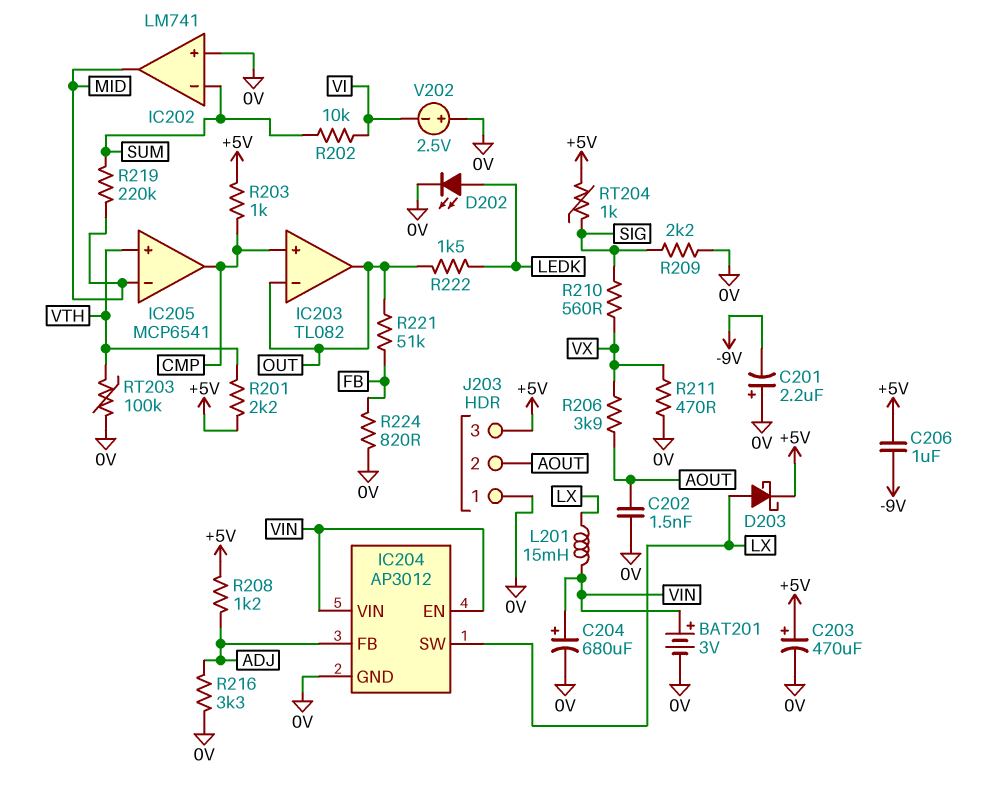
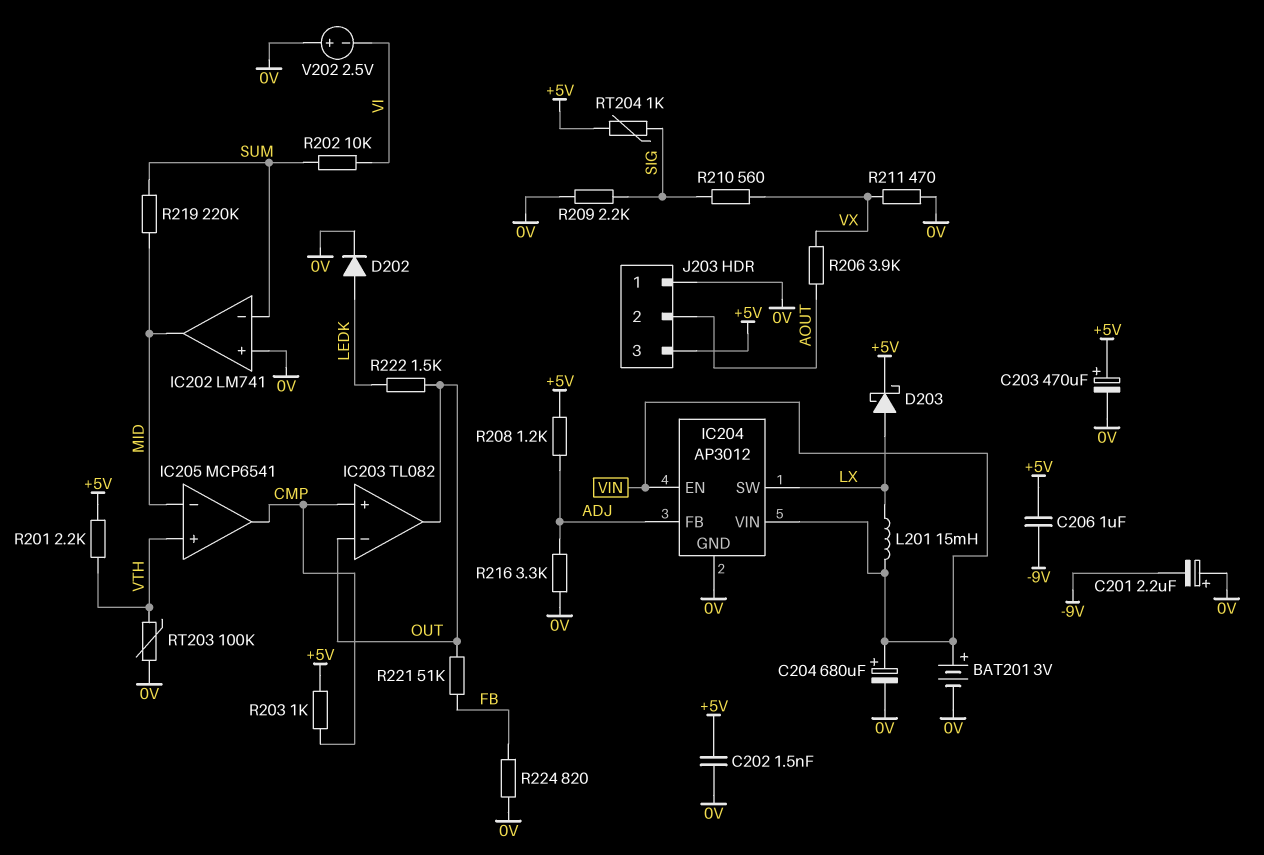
C202: 1.5nF (0V, AOUT) -> 1.5nF (+5V, 0V)
D202: LED (A LEDK, K 0V) -> diode (A LEDK, K 0V)

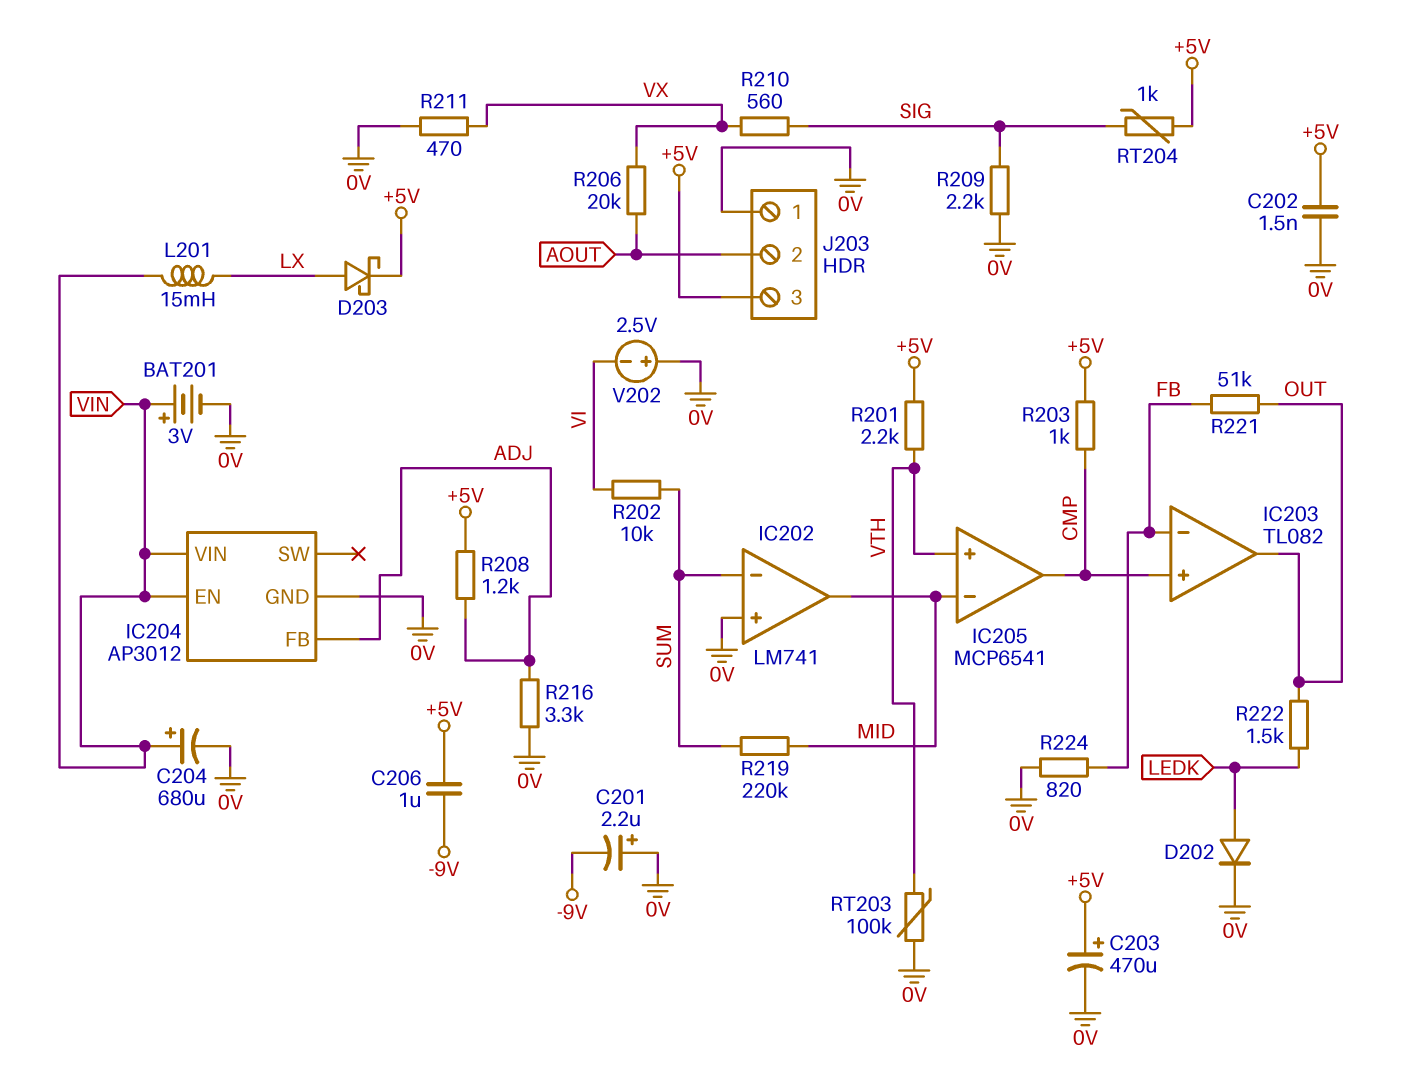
IC203 pin in-: OUT -> FB
IC204 pin SW: LX -> none
R206: 3.9k (AOUT, VX) -> 20k (AOUT, VX)

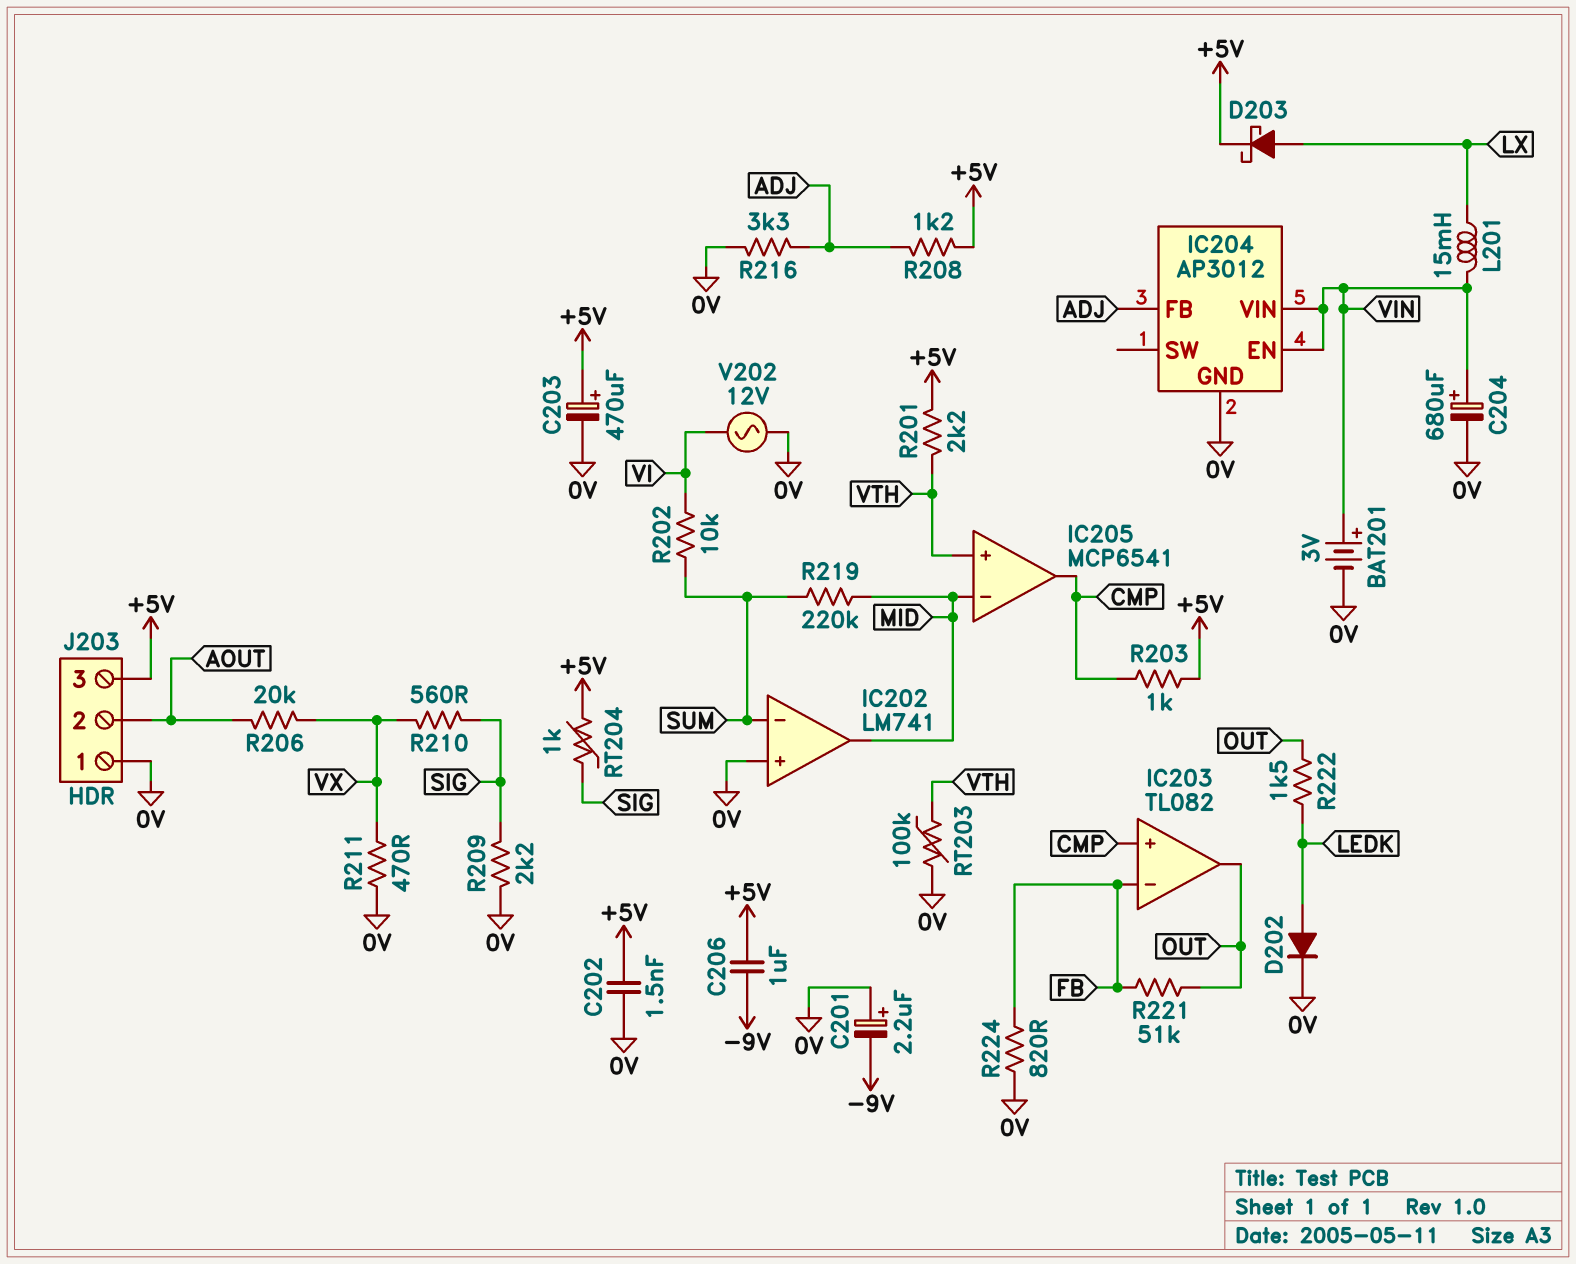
V202: 2.5V (plus 0V, minus VI) -> AC 12V (0V, VI)

